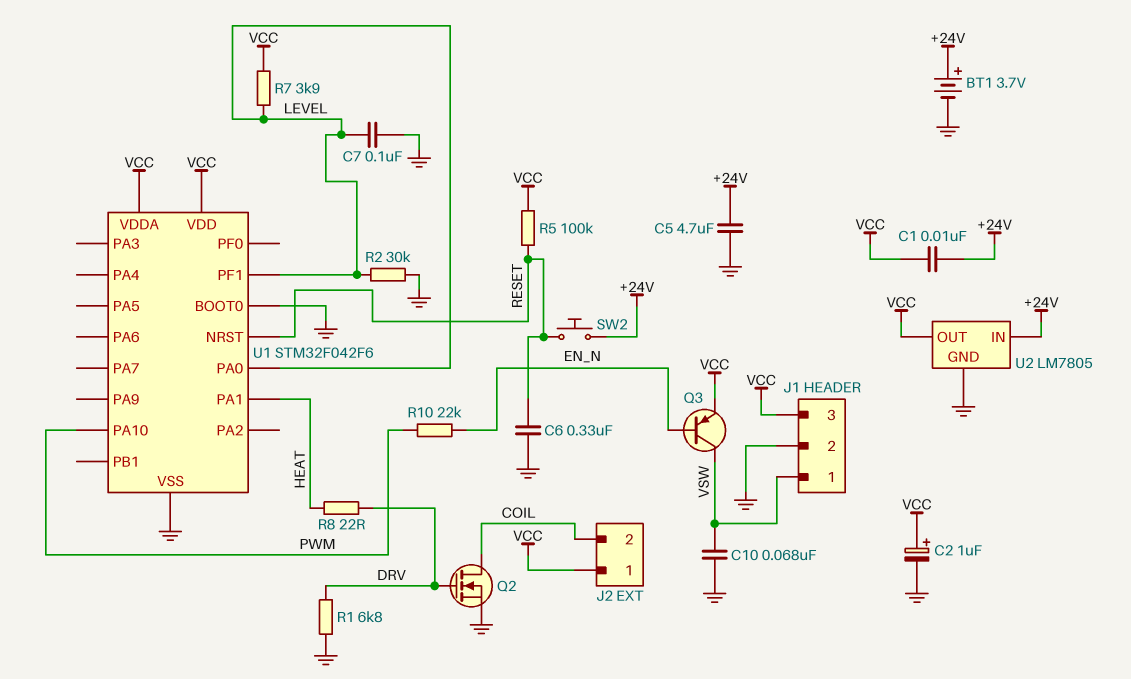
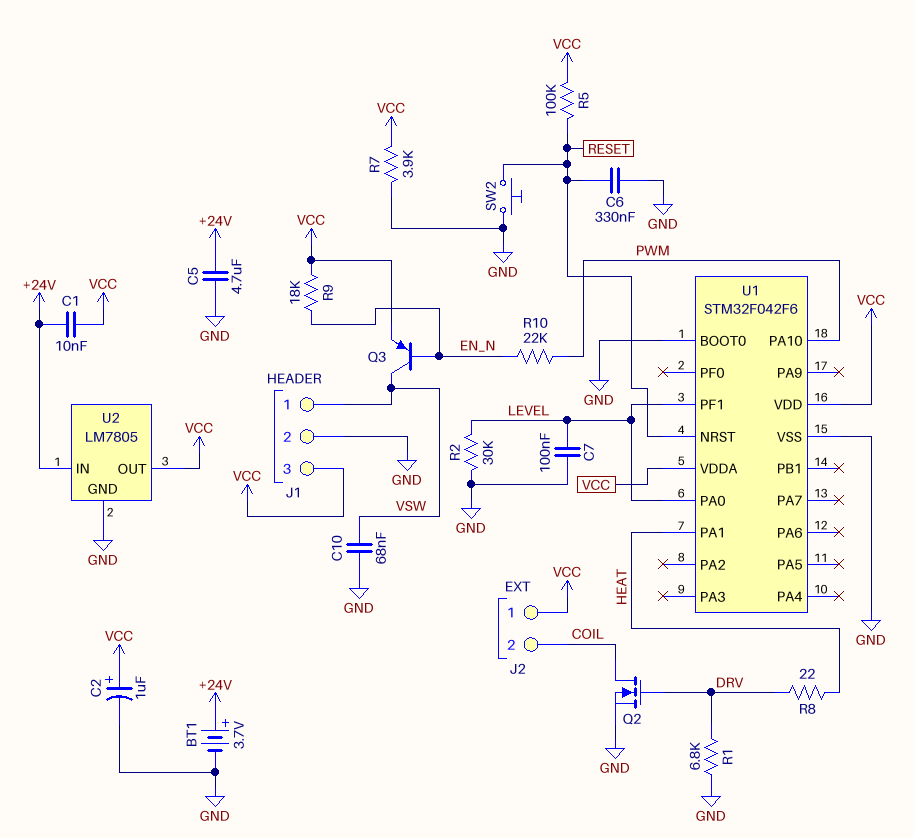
R7: 3.9k (LEVEL, VCC) -> 3.9k (GND, VCC)
R9: none -> 18k (EN_N, VCC)
SW2: button (+24V, RESET) -> button (GND, RESET)

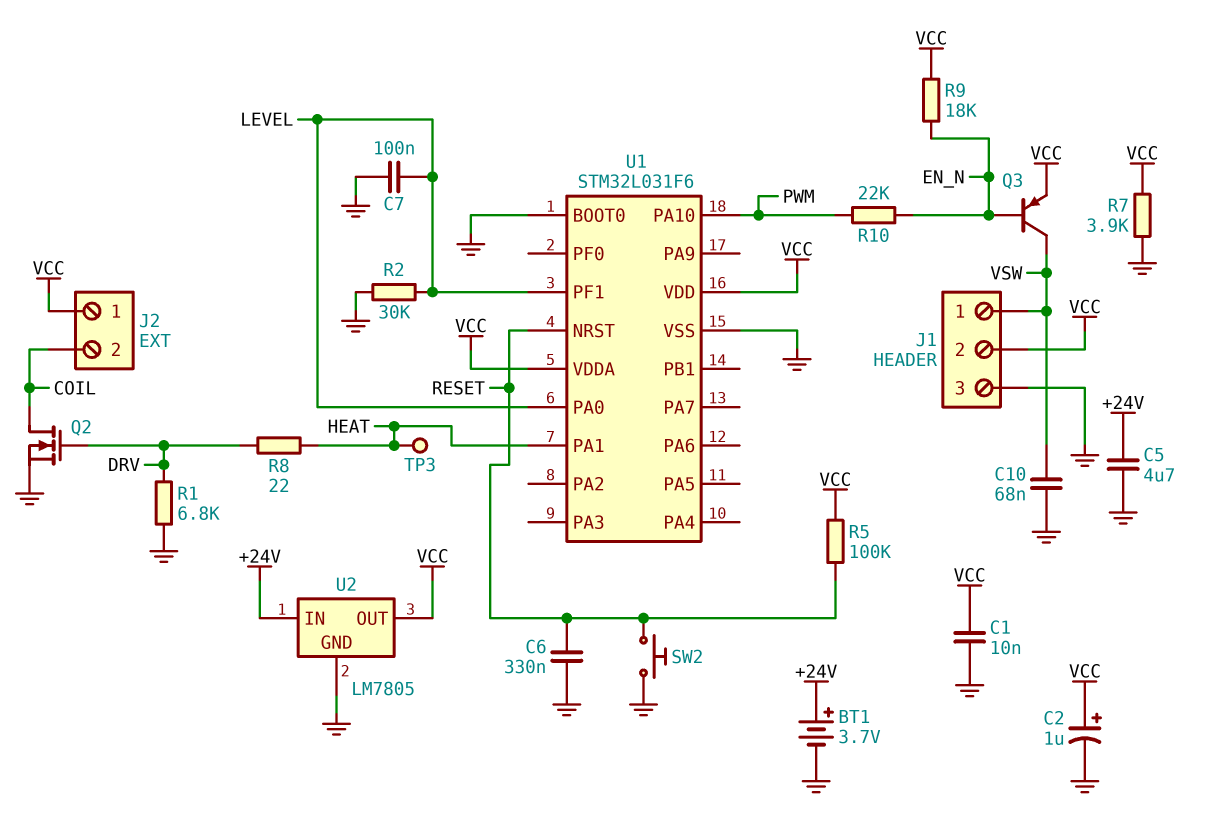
C1: 10nF (+24V, VCC) -> 10nF (GND, VCC)
J1 pin 2: GND -> VCC
J1 pin 3: VCC -> GND
TP3: none -> test point (HEAT)
U1: STM32F042F6 -> STM32L031F6

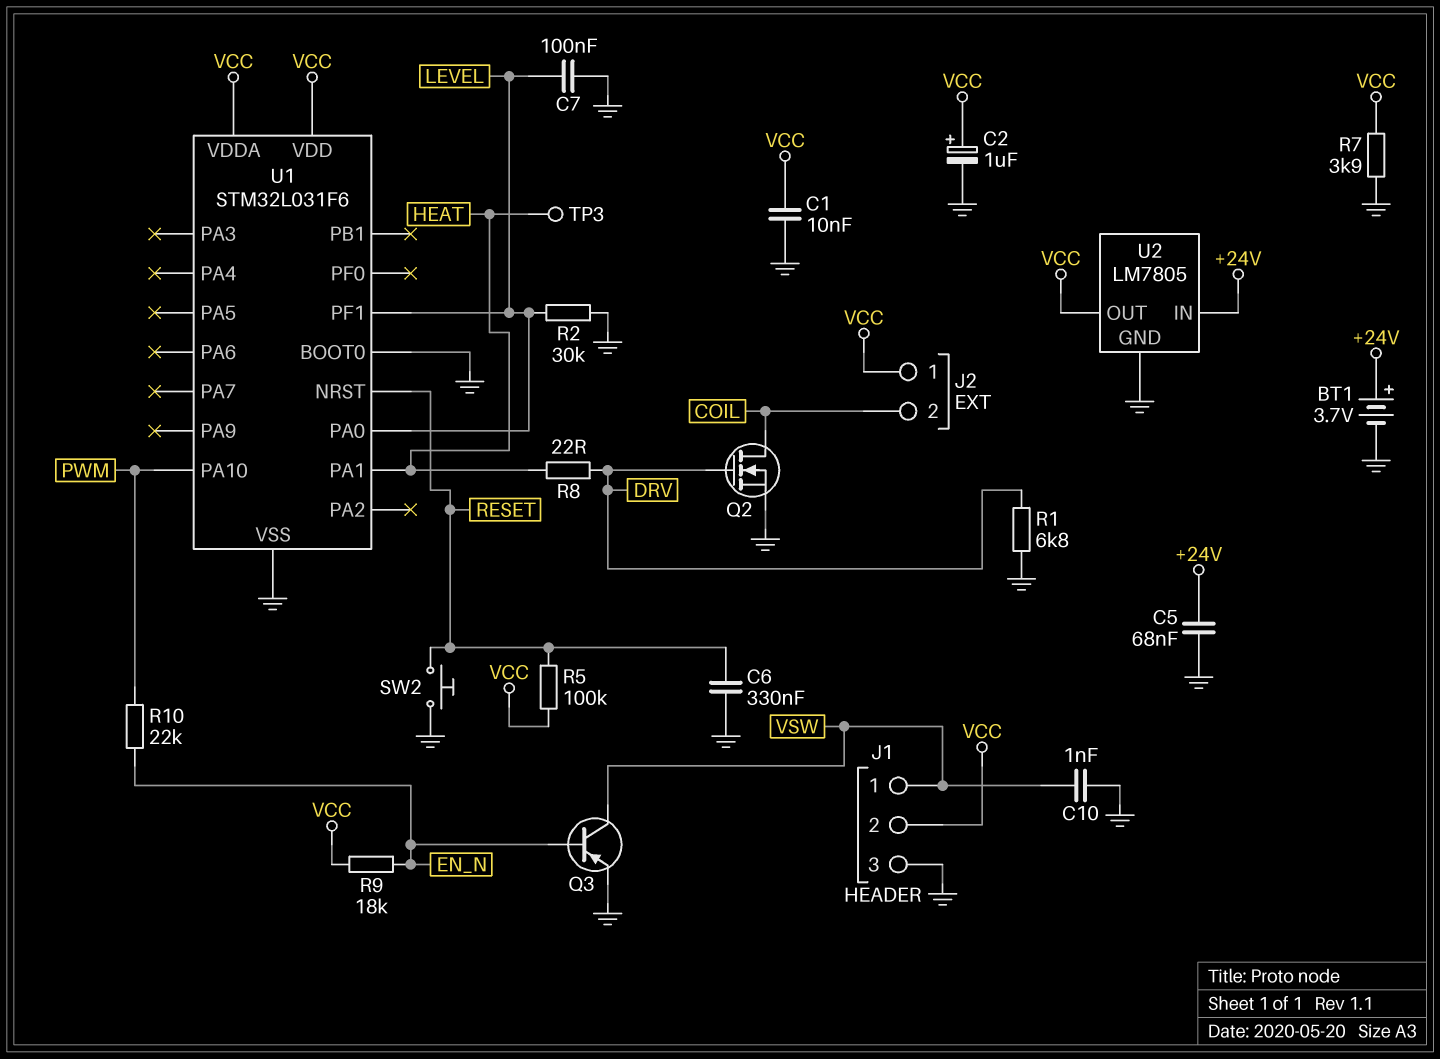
C5: 4.7uF (+24V, GND) -> 68nF (+24V, GND)
C10: 68nF (GND, VSW) -> 1nF (GND, VSW)
Q3: PNP (B EN_N, C VSW, E VCC) -> PNP (B EN_N, C VSW, E GND)

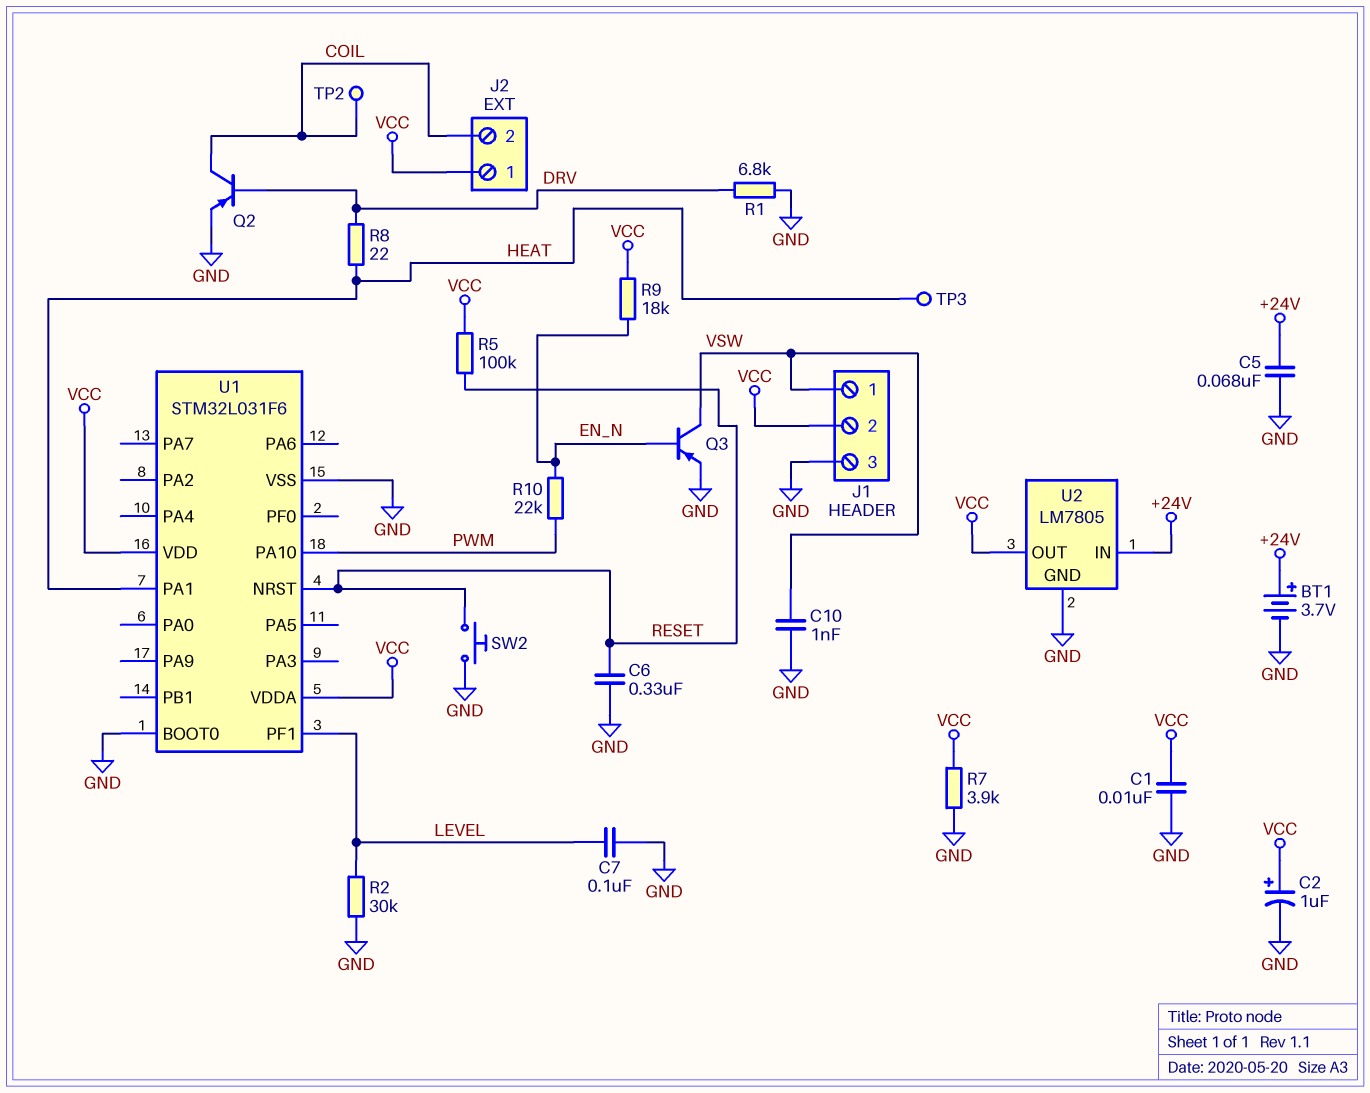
Q2: NMOS (G DRV, D COIL, S GND) -> PNP (B DRV, C COIL, E GND)
TP2: none -> test point (COIL)
U1 pin PA0: LEVEL -> none

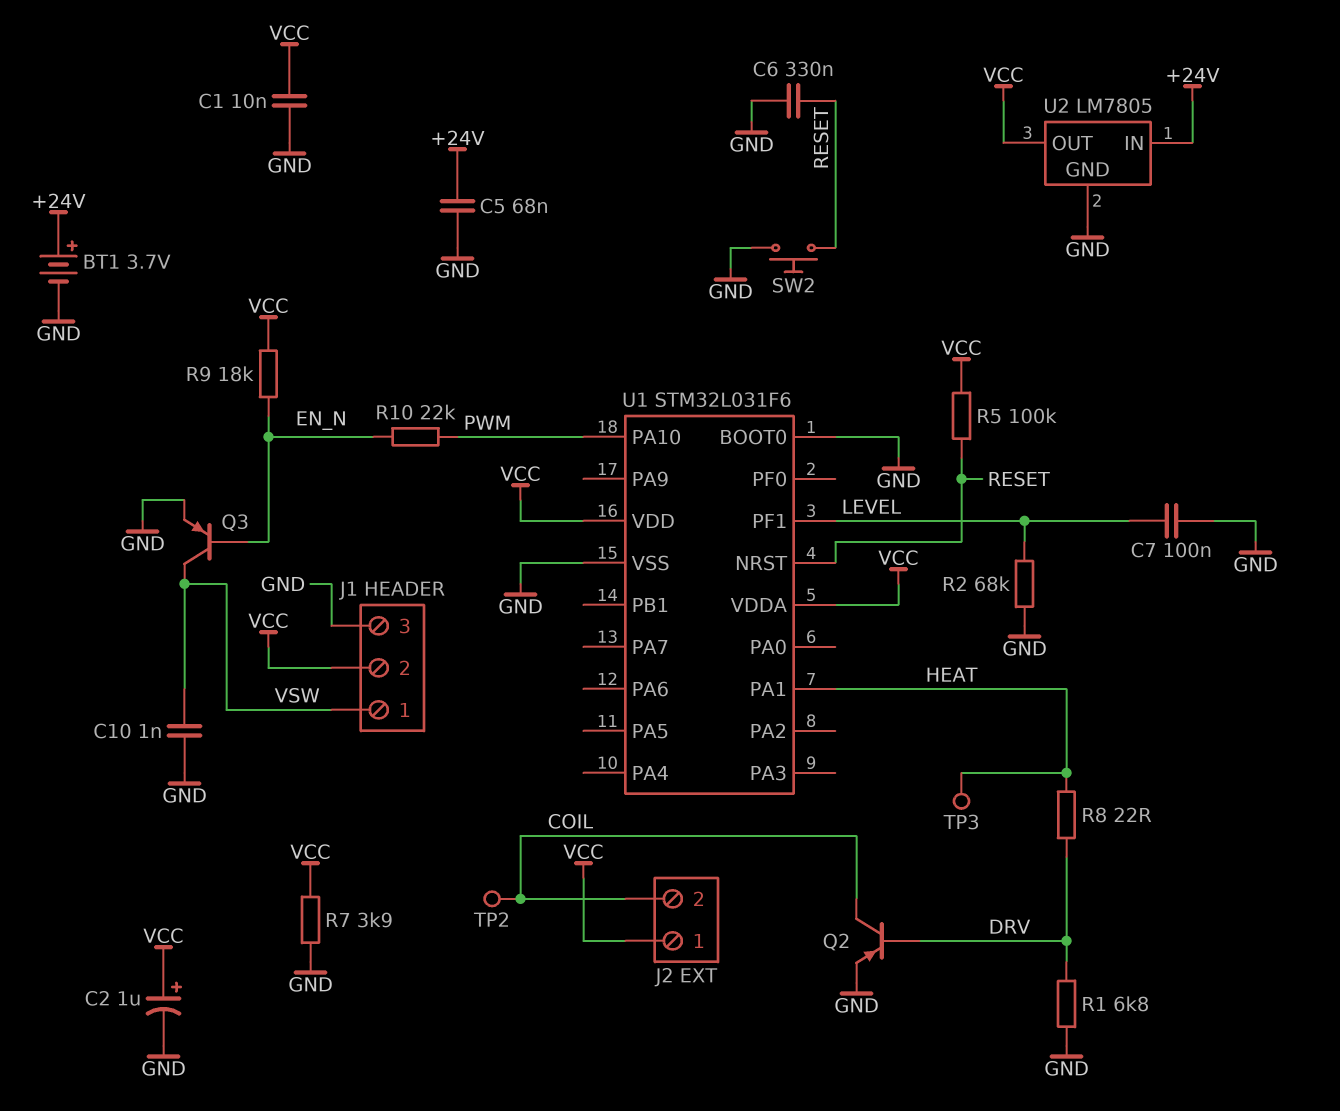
R2: 30k (GND, LEVEL) -> 68k (GND, LEVEL)

